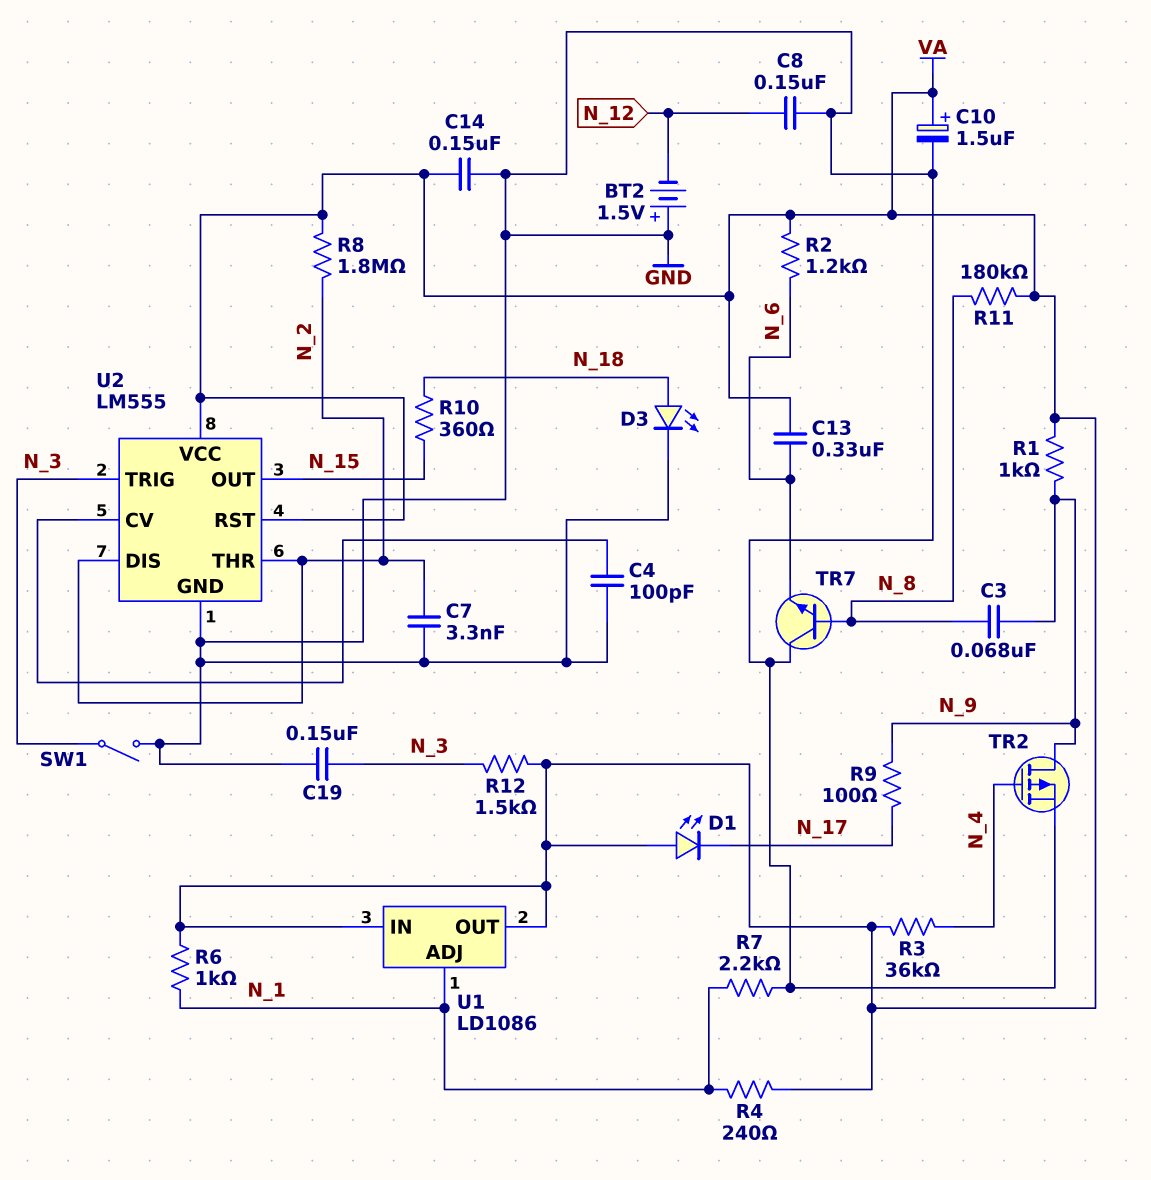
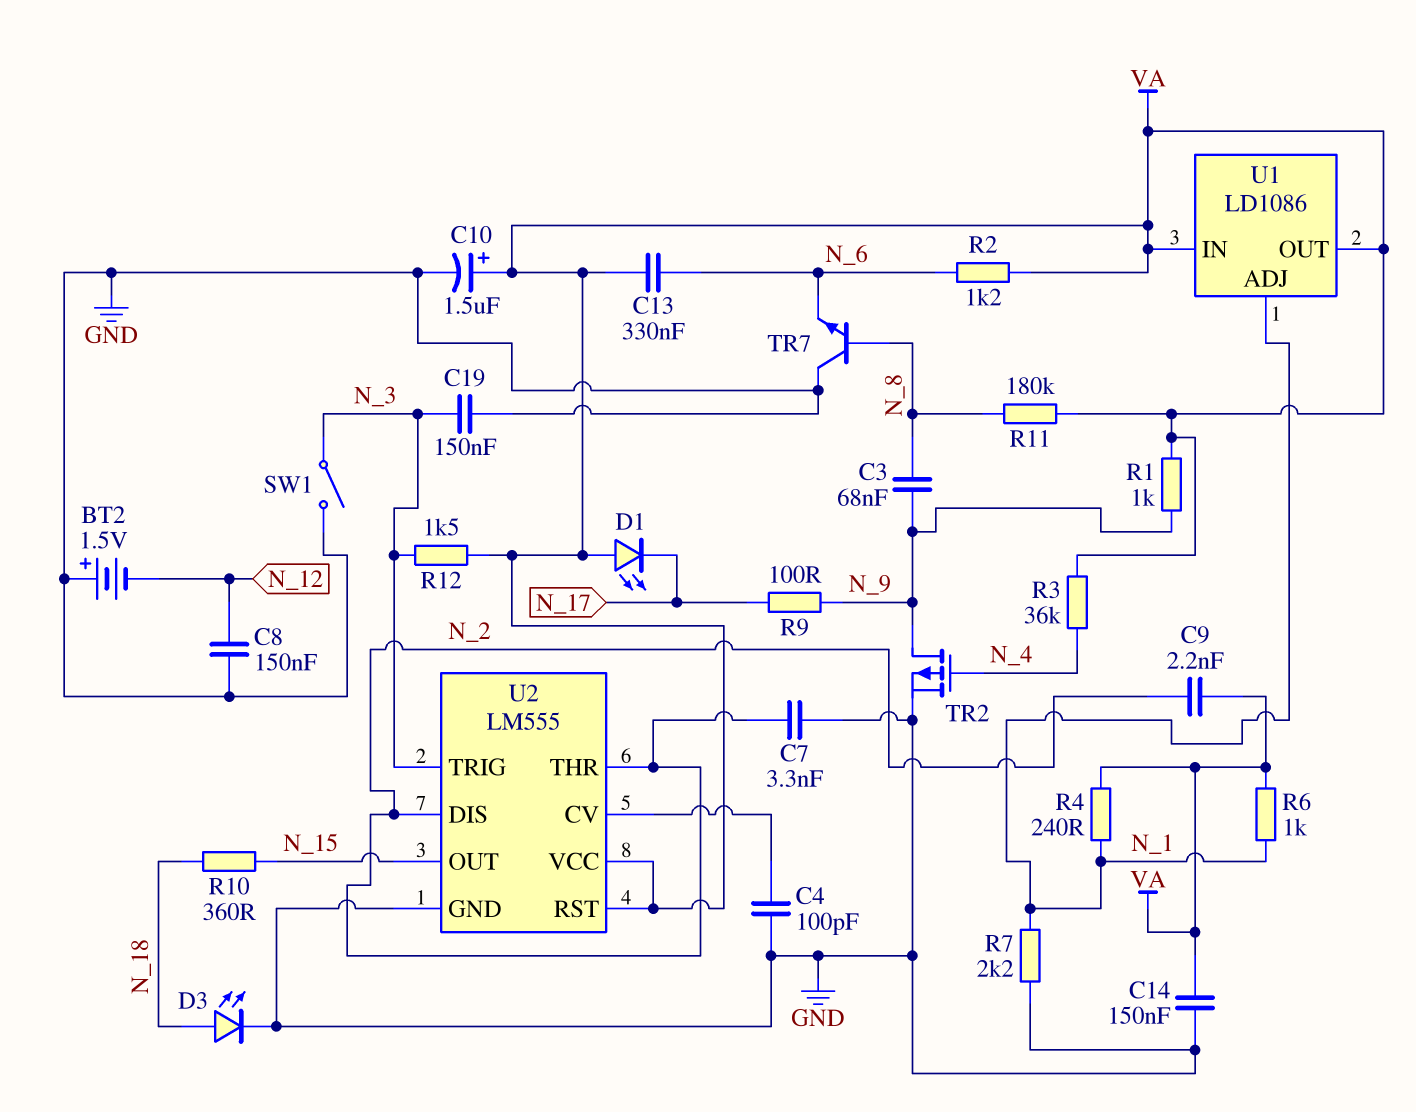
C9: none -> 2.2nF (N_2, VA)
R8: 1.8M (N_2, VA) -> none

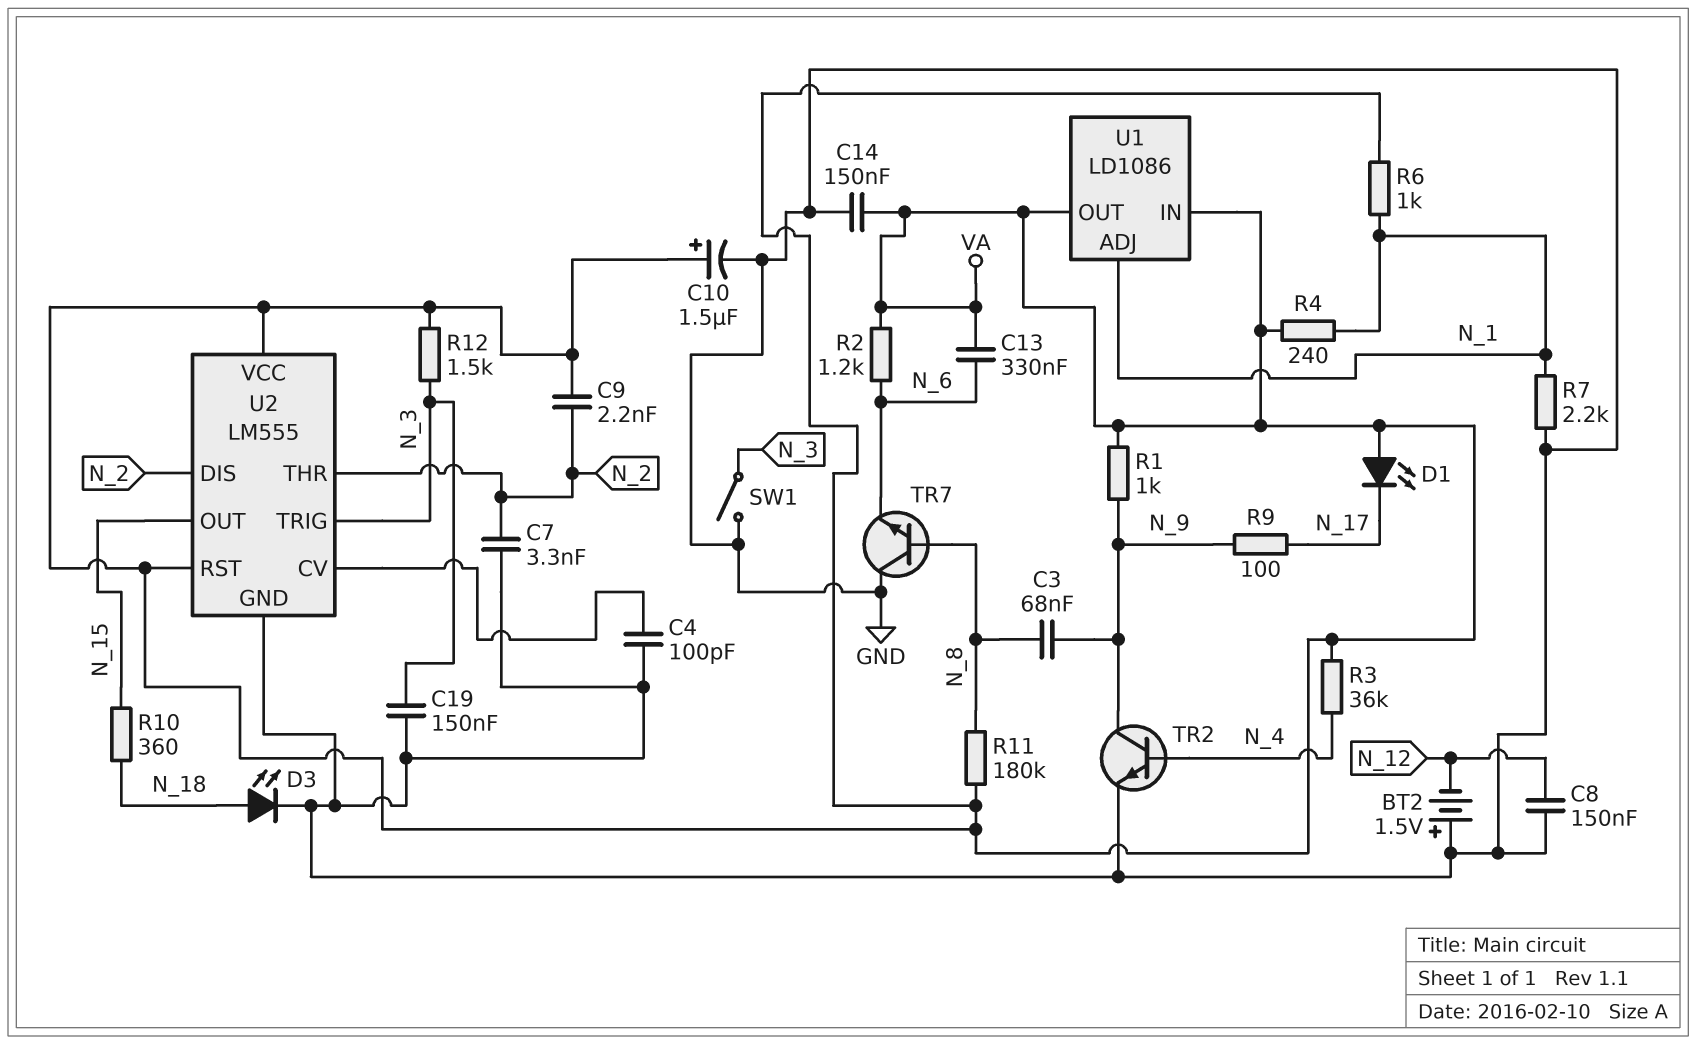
TR2: PMOS (G N_4, D N_9, S GND) -> NPN (B N_4, C N_9, E GND)

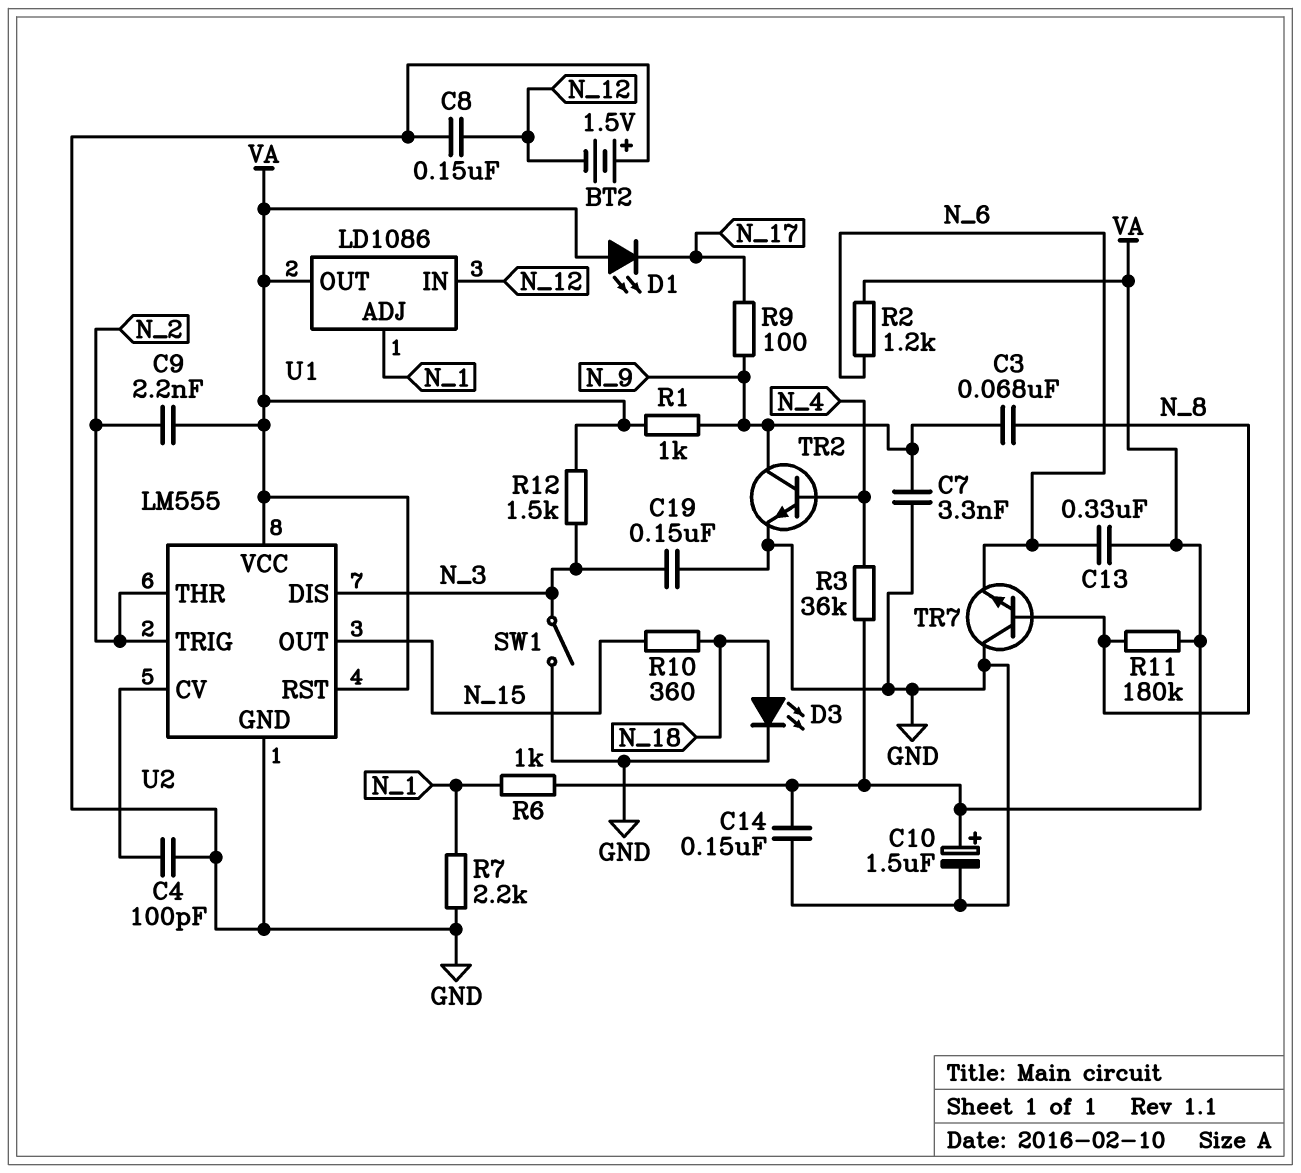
C7: 3.3nF (GND, N_2) -> 3.3nF (GND, N_9)
R4: 240 (N_1, VA) -> none
U1 pin IN: VA -> N_12
U2 pin DIS: N_2 -> N_3
U2 pin TRIG: N_3 -> N_2

